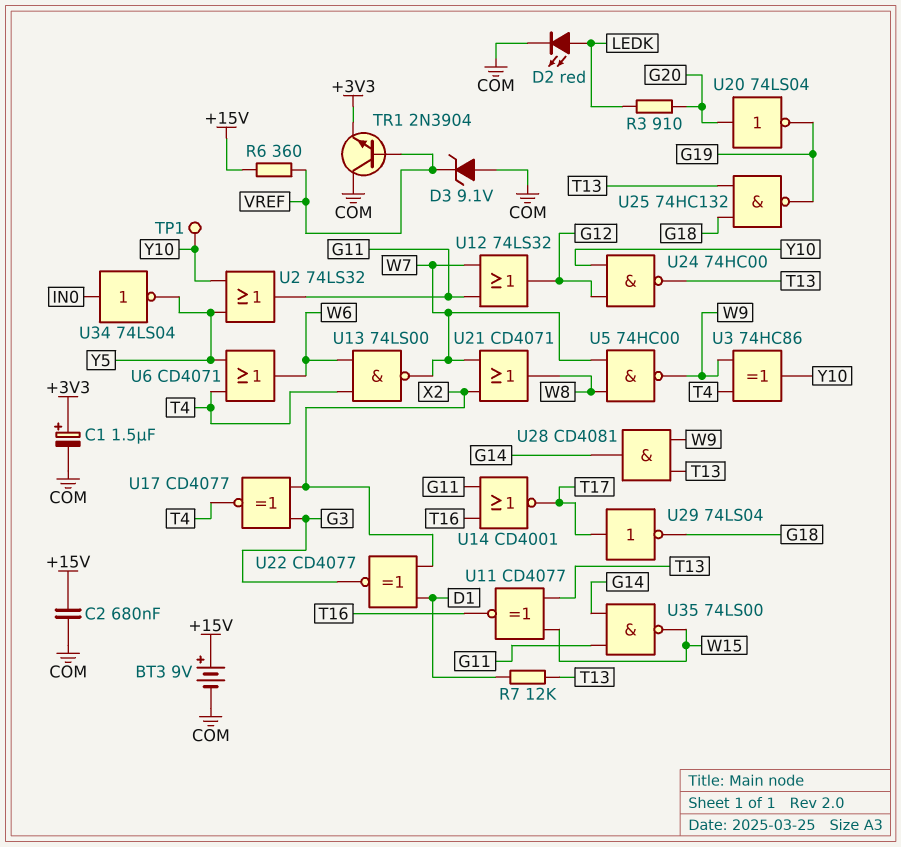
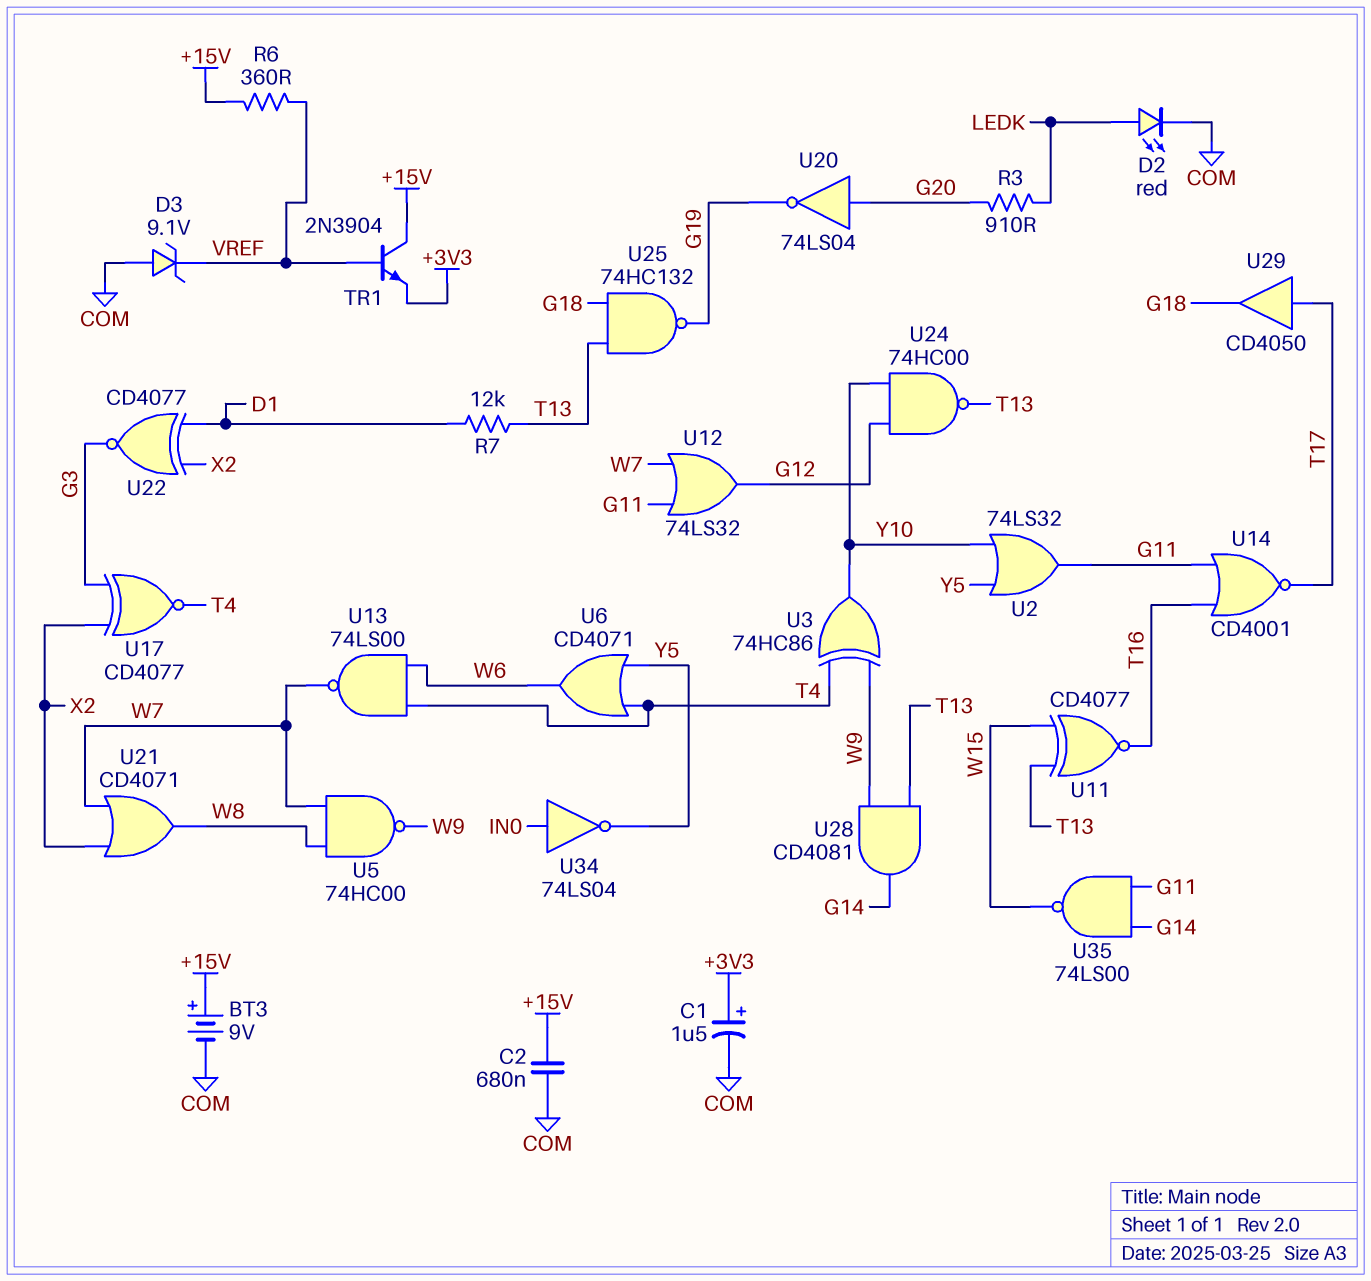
TP1: test point (Y10) -> none
TR1: NPN 2N3904 (B VREF, C COM, E +3V3) -> NPN 2N3904 (B VREF, C +15V, E +3V3)
U29: NOT 74LS04 (in T17, out G18) -> buffer CD4050 (in T17, out G18)

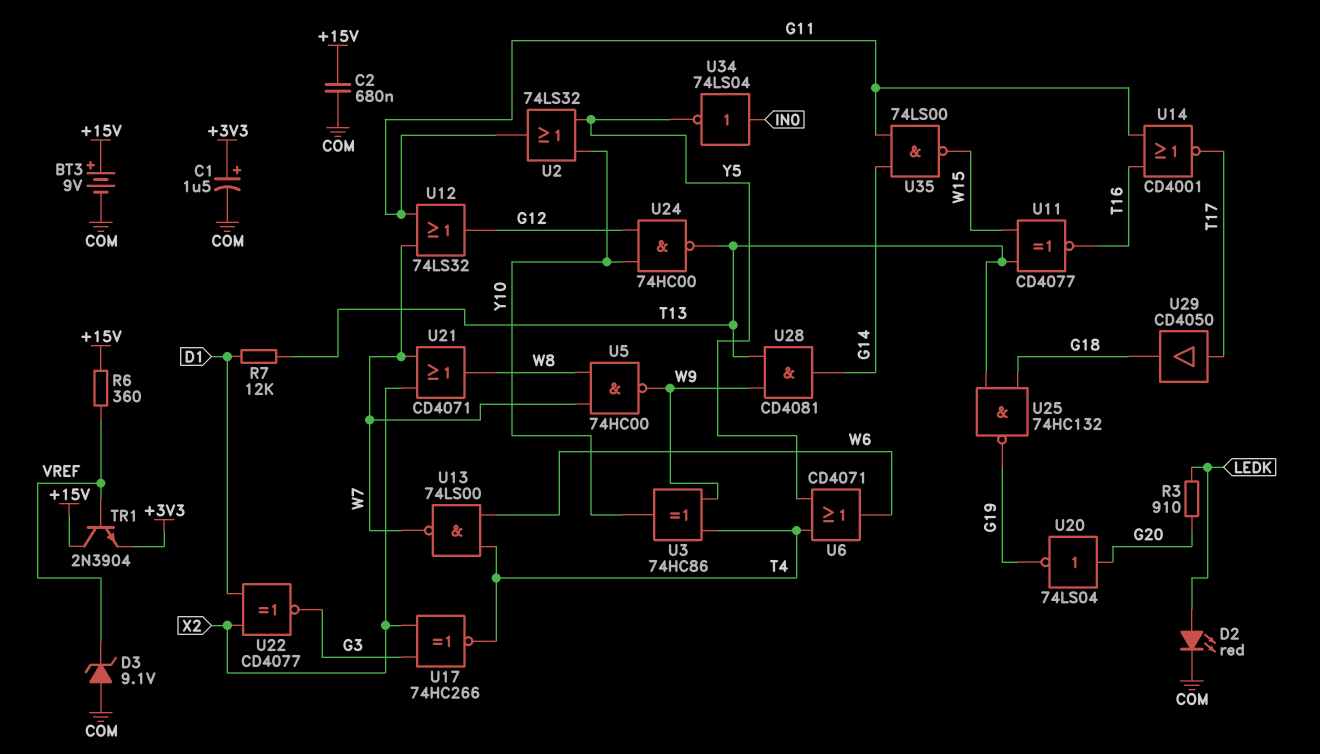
U17: XNOR CD4077 (in G3, in X2, out T4) -> XNOR 74HC266 (in G3, in X2, out T4)

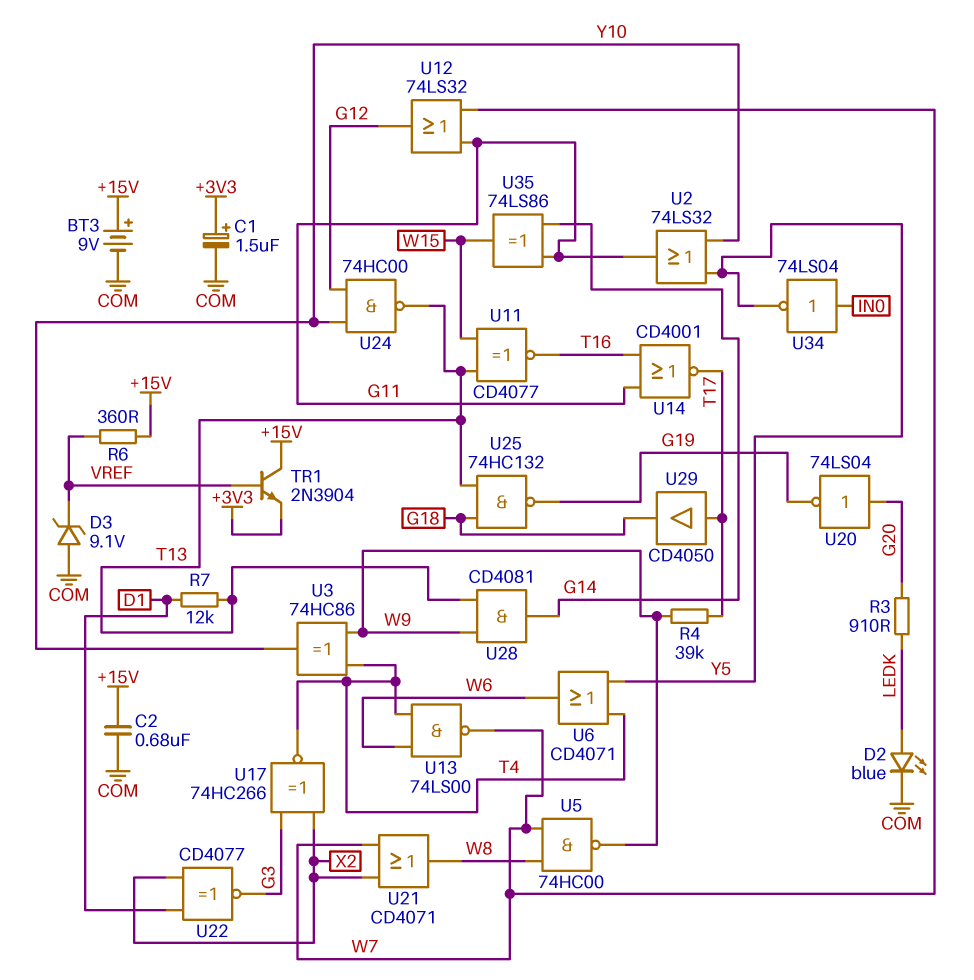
D2: LED red (A LEDK, K COM) -> LED blue (A LEDK, K COM)
R4: none -> 39k (T17, W9)
U35: NAND 74LS00 (in G11, in G14, out W15) -> XOR 74LS86 (in G11, in G14, out W15)

